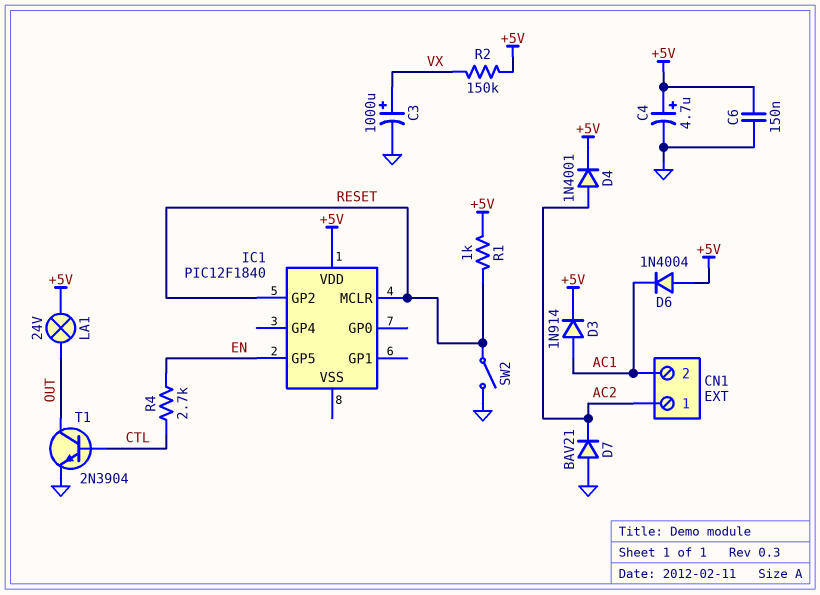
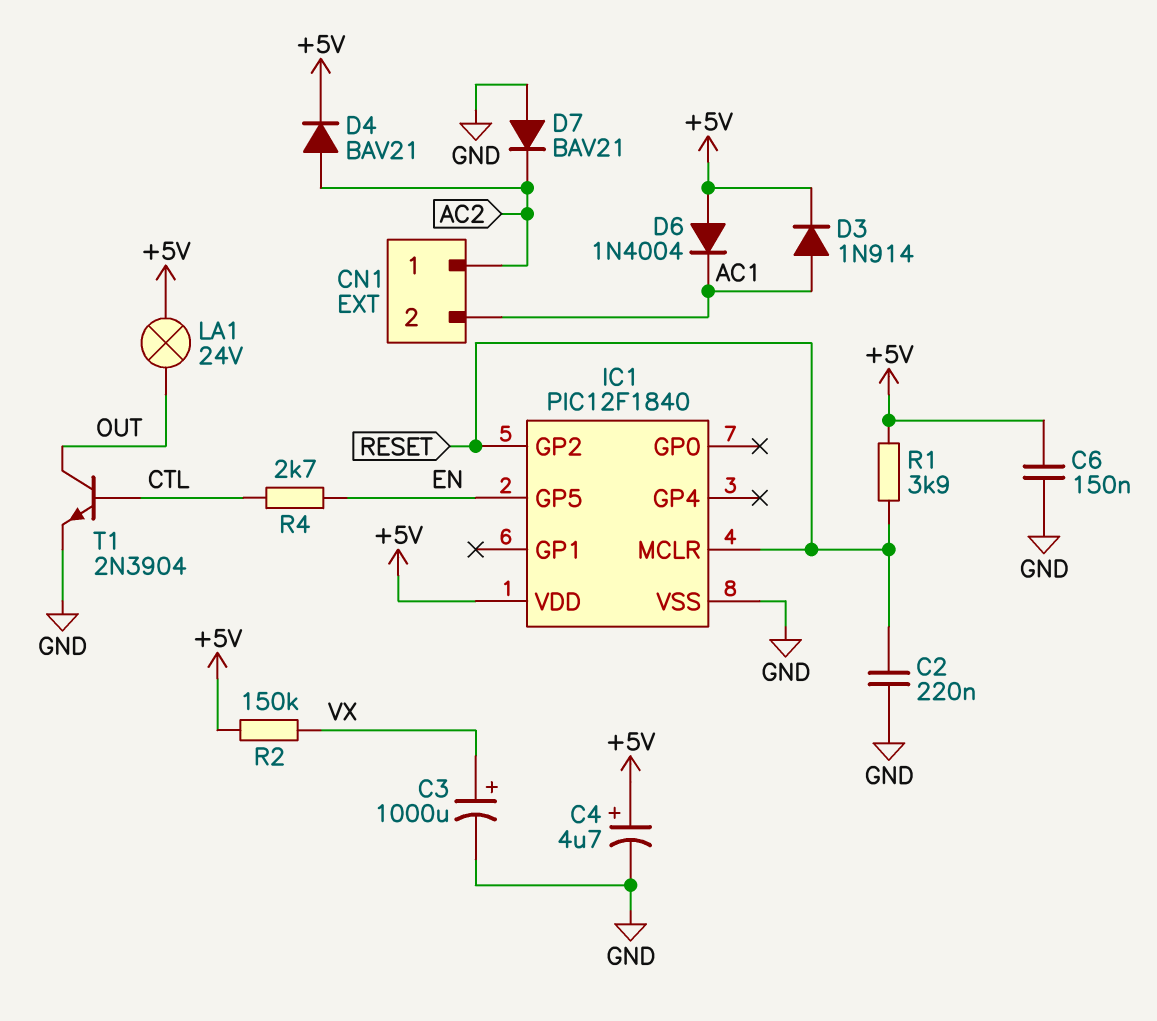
C2: none -> 220nF (GND, RESET)
D4: diode 1N4001 (A AC2, K +5V) -> diode BAV21 (A AC2, K +5V)
IC1 pin VSS: none -> GND
R1: 1k (+5V, RESET) -> 3.9k (+5V, RESET)
SW2: switch (GND, RESET) -> none

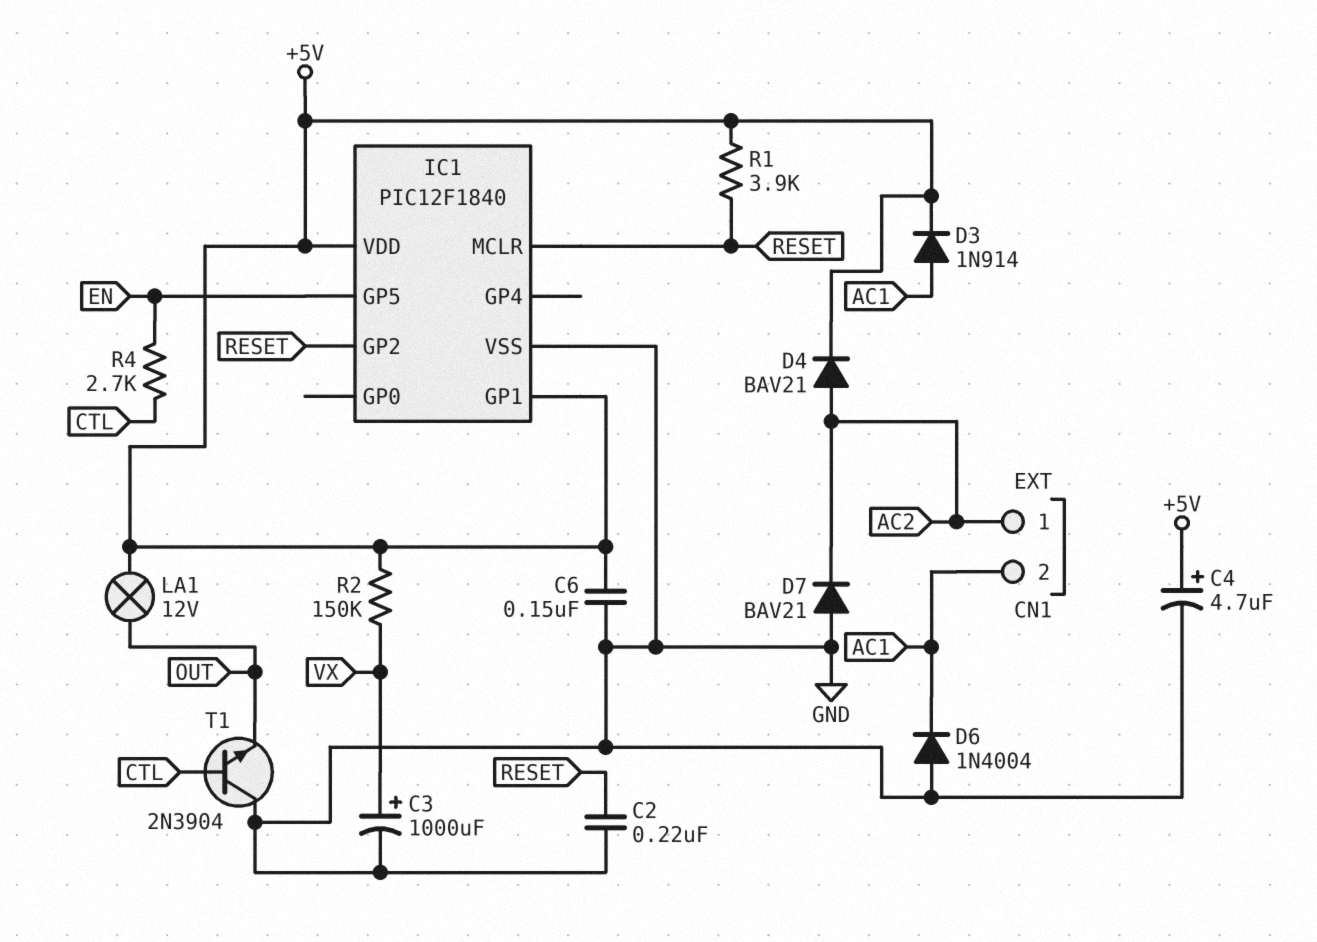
D6: diode 1N4004 (A +5V, K AC1) -> diode 1N4004 (A GND, K AC1)
IC1 pin GP1: none -> +5V
LA1: lamp 24V (+5V, OUT) -> lamp 12V (+5V, OUT)
T1: NPN 2N3904 (B CTL, C OUT, E GND) -> NPN 2N3904 (B CTL, C GND, E OUT)

